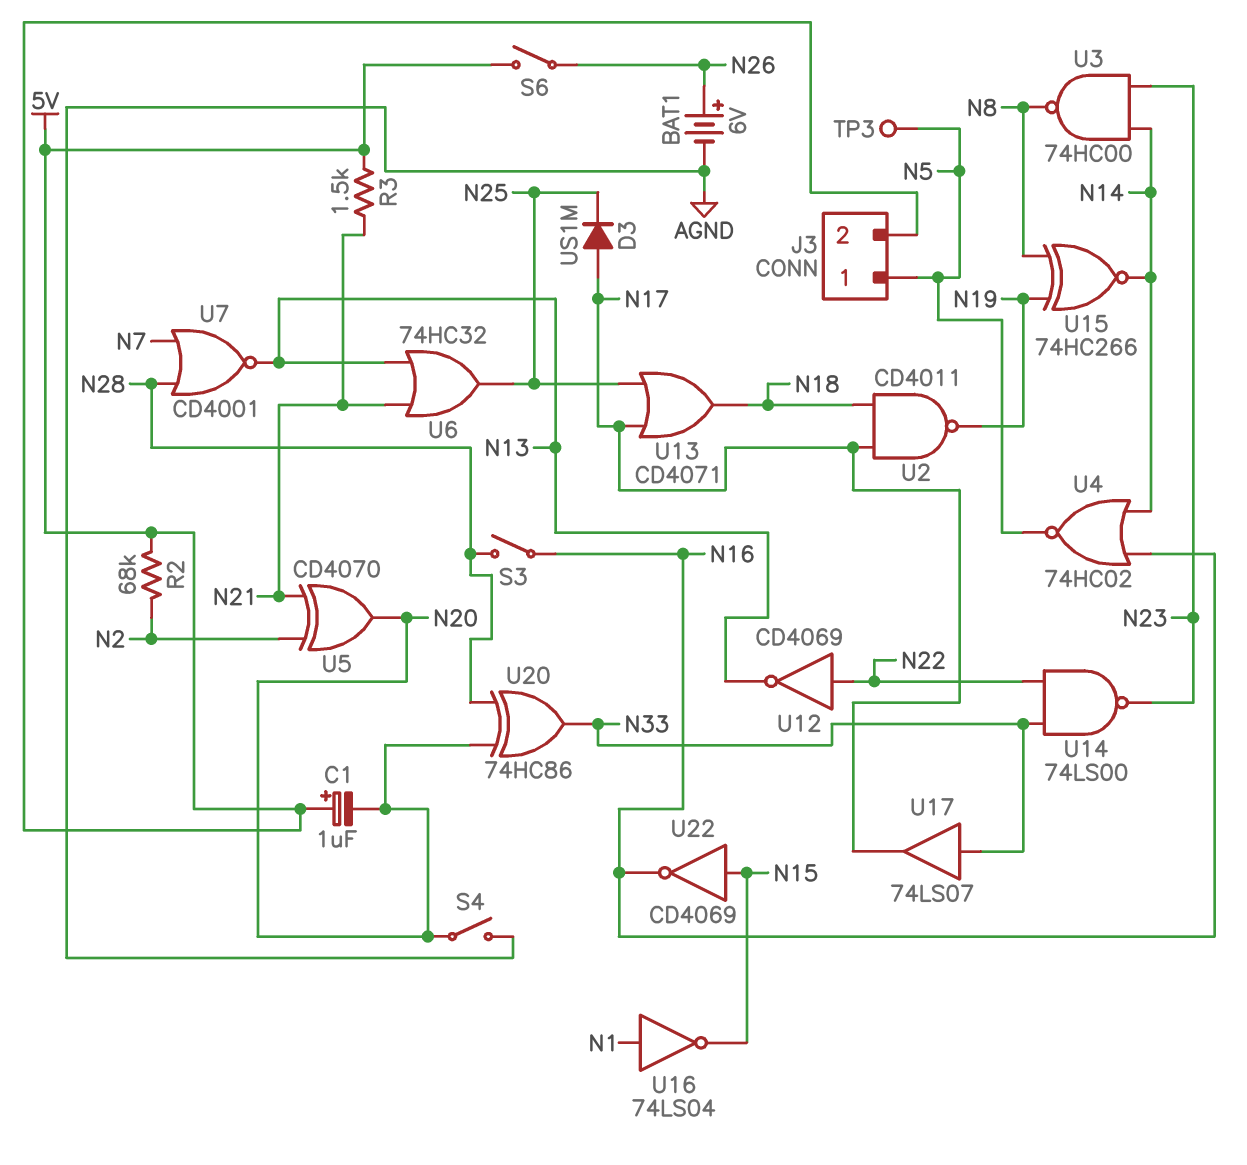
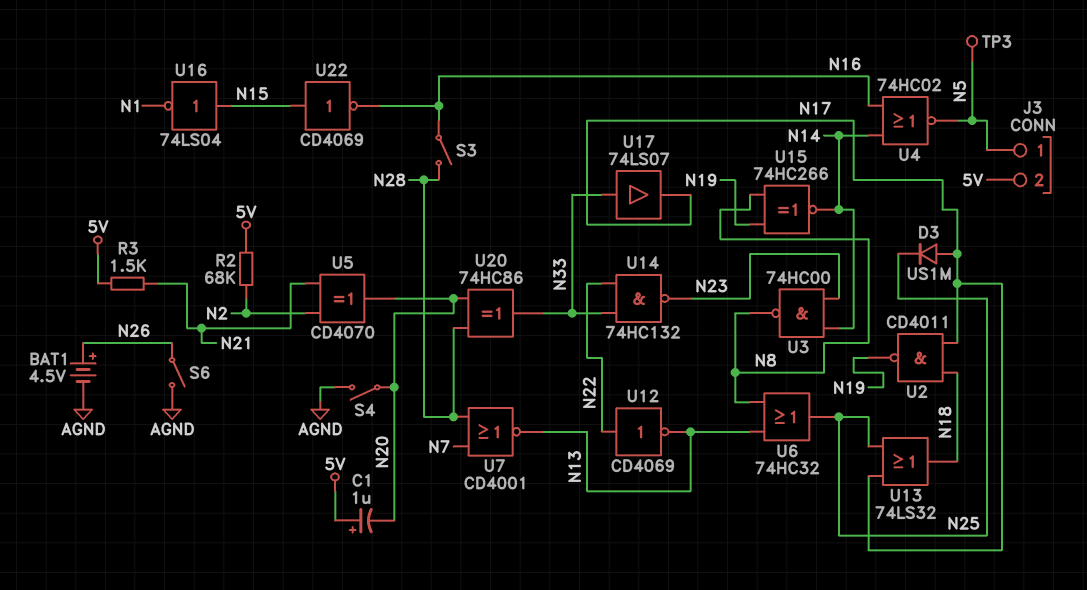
BAT1: 6V (plus N26, minus AGND) -> 4.5V (plus N26, minus AGND)
S6: switch (5V, N26) -> switch (AGND, N26)
U6: OR 74HC32 (in N13, in N21, out N25) -> OR 74HC32 (in N8, in N13, out N25)
U13: OR CD4071 (in N17, in N25, out N18) -> OR 74LS32 (in N17, in N25, out N18)
U14: NAND 74LS00 (in N22, in N33, out N23) -> NAND 74HC132 (in N22, in N33, out N23)
U16: NOT 74LS04 (in N1, out N15) -> NOT 74LS04 (in N15, out N1)

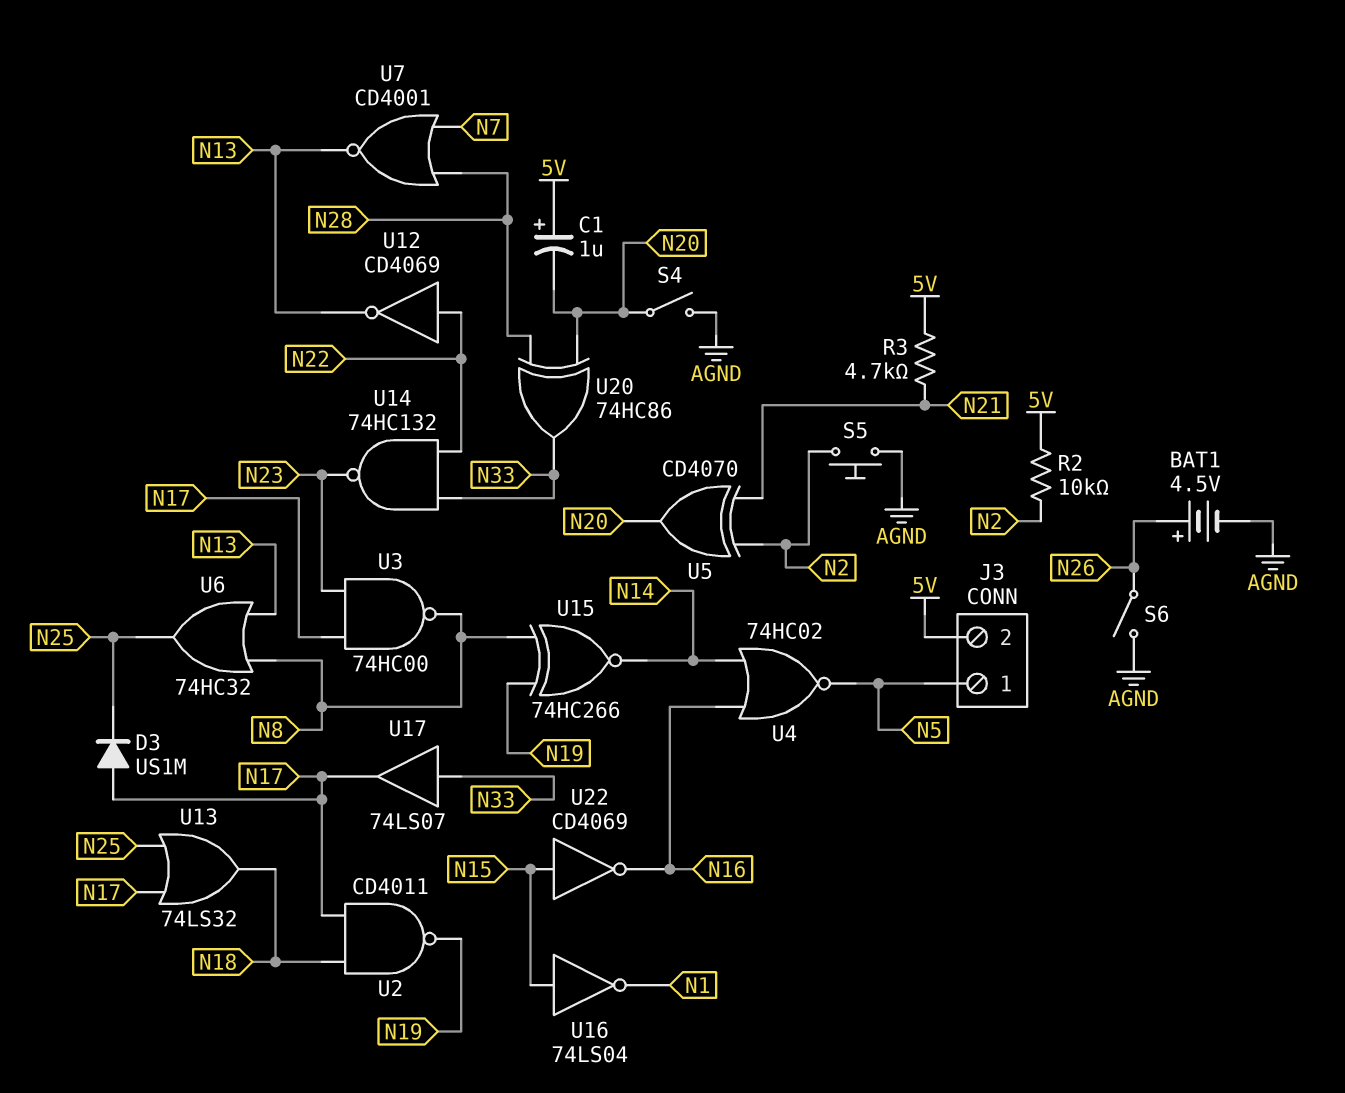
R2: 68k (5V, N2) -> 10k (5V, N2)
R3: 1.5k (5V, N21) -> 4.7k (5V, N21)
S3: switch (N16, N28) -> none
S5: none -> button (AGND, N2)
TP3: test point (N5) -> none
U3: NAND 74HC00 (in N14, in N23, out N8) -> NAND 74HC00 (in N17, in N23, out N8)

